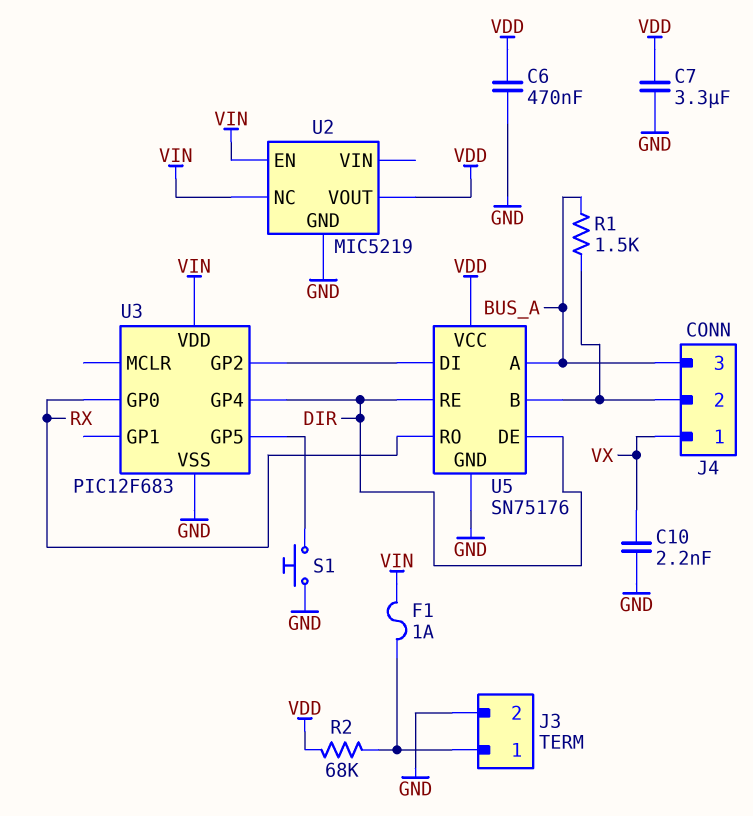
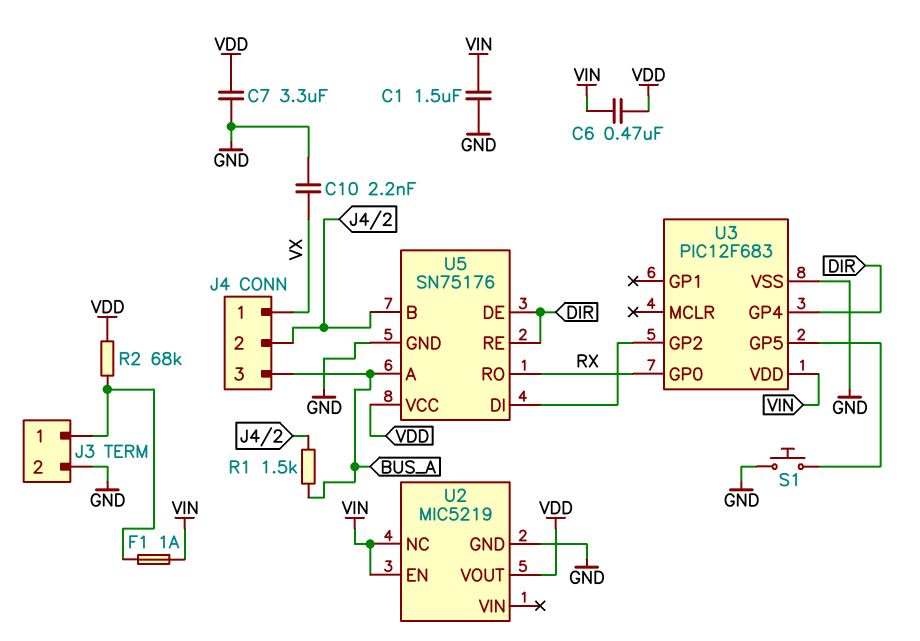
C1: none -> 1.5uF (GND, VIN)
C6: 470nF (GND, VDD) -> 470nF (VDD, VIN)

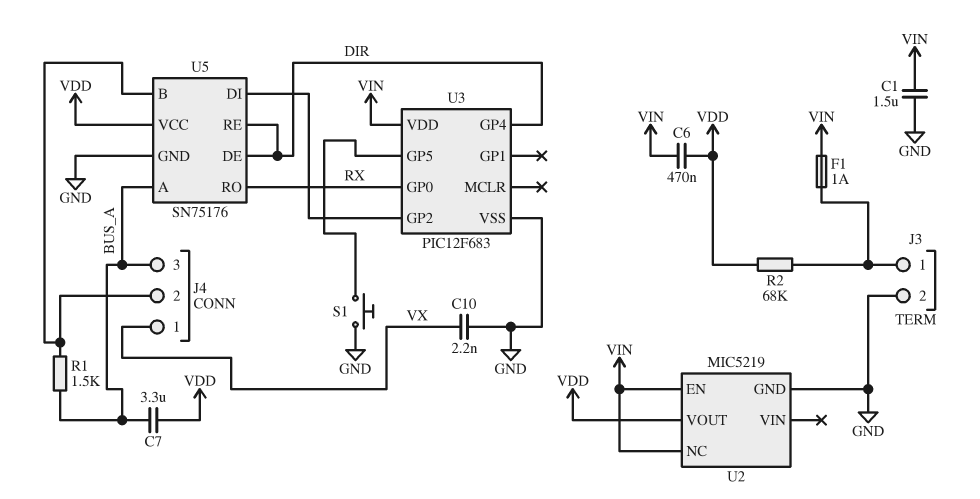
C7: 3.3uF (GND, VDD) -> 3.3uF (BUS_A, VDD)

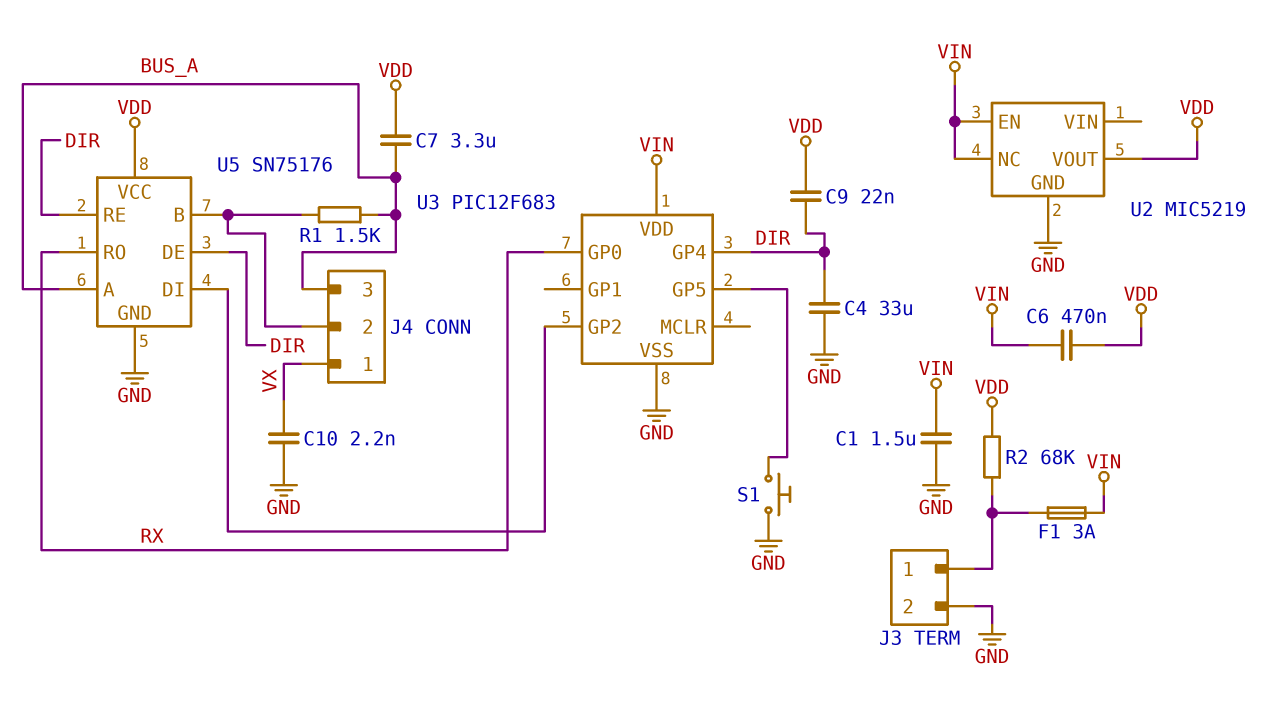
C4: none -> 33uF (DIR, GND)
C9: none -> 22nF (DIR, VDD)
F1: 1A (J3/1, VIN) -> 3A (J3/1, VIN)

